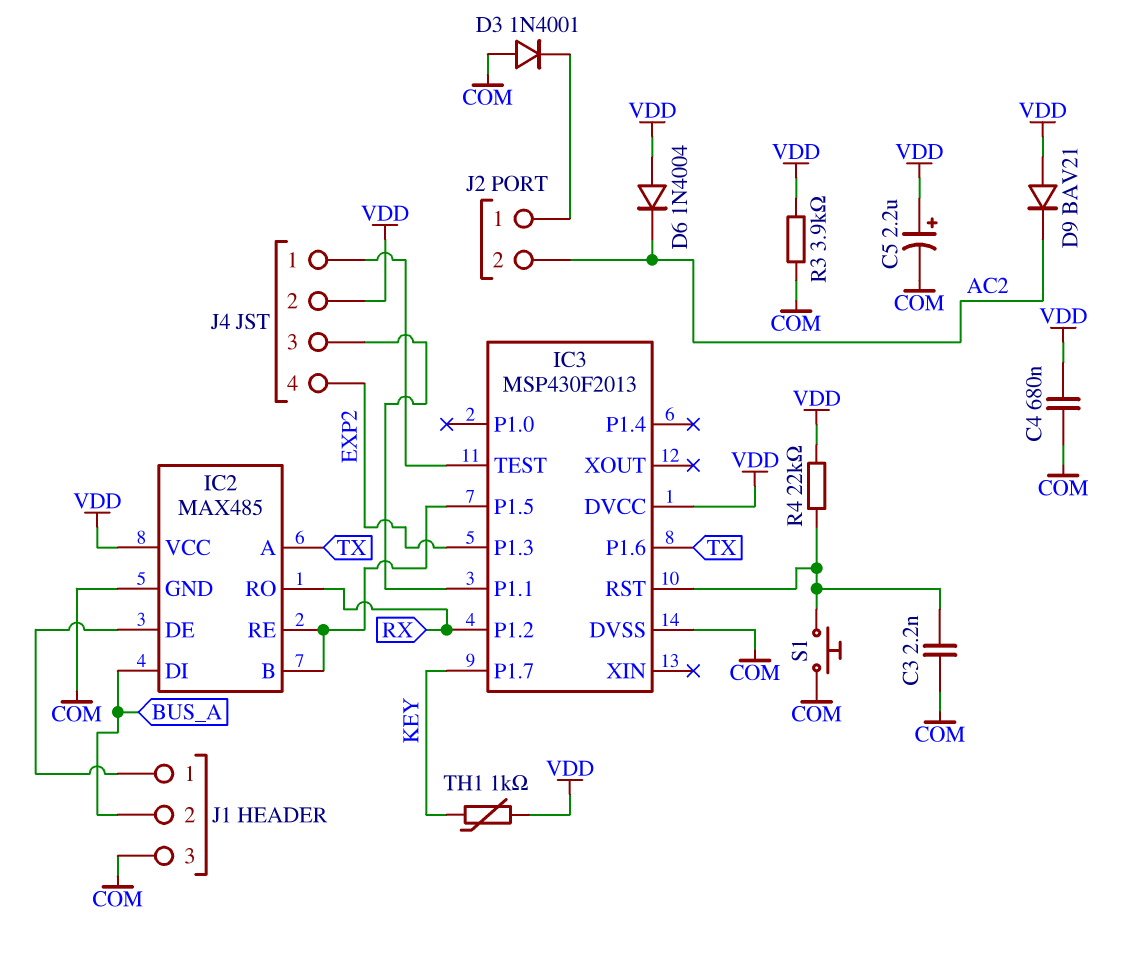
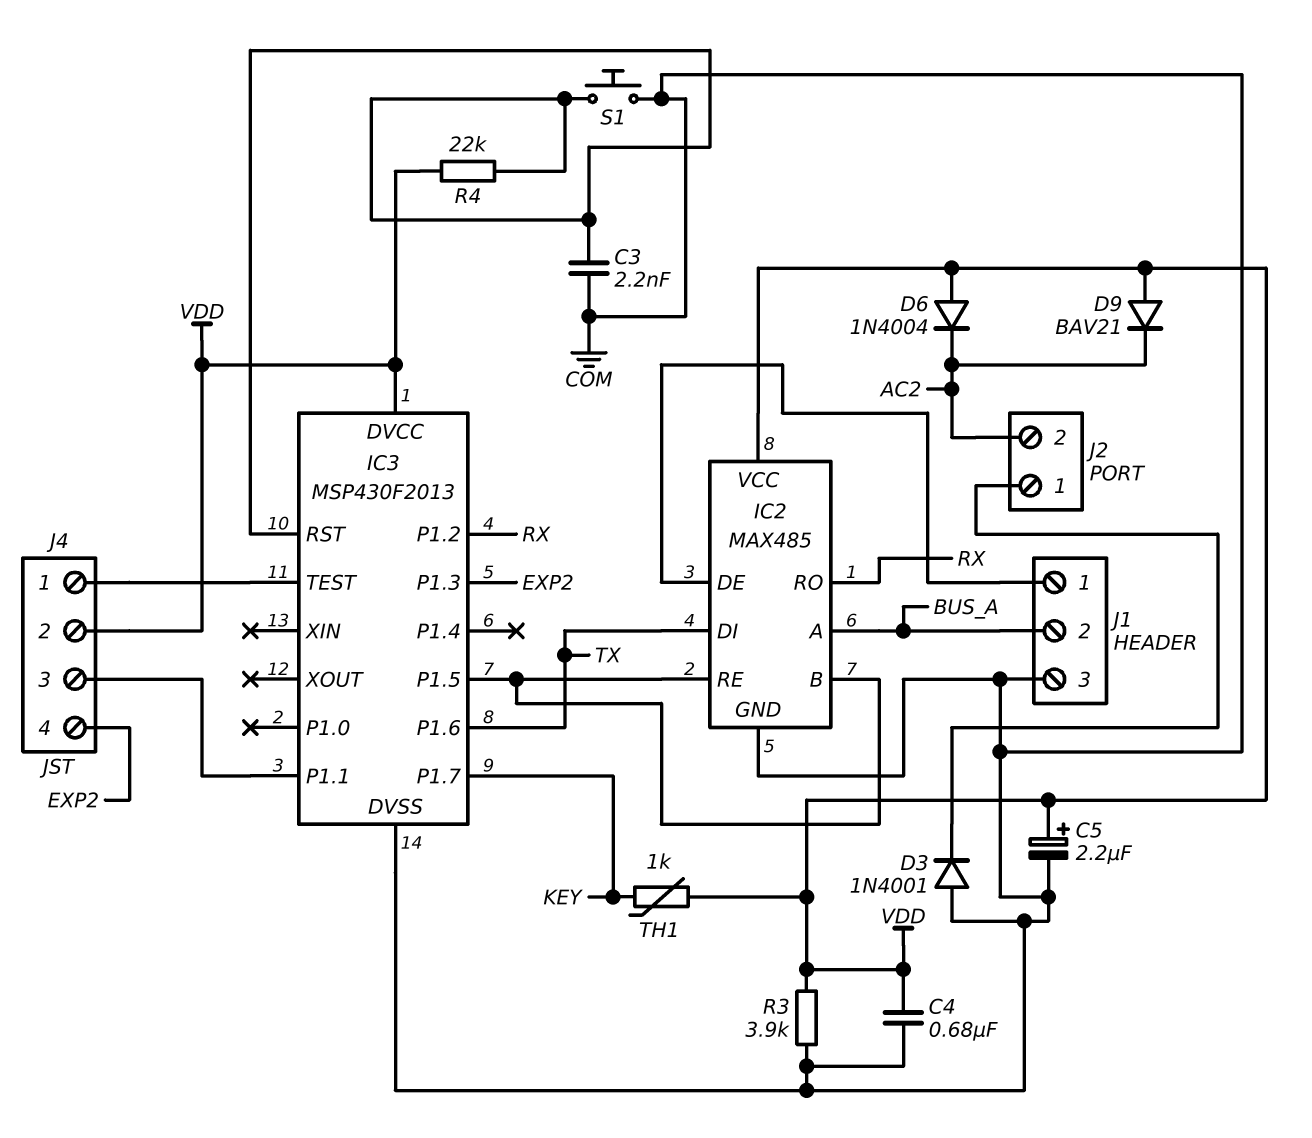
IC2 pin A: TX -> BUS_A
IC2 pin DI: BUS_A -> TX

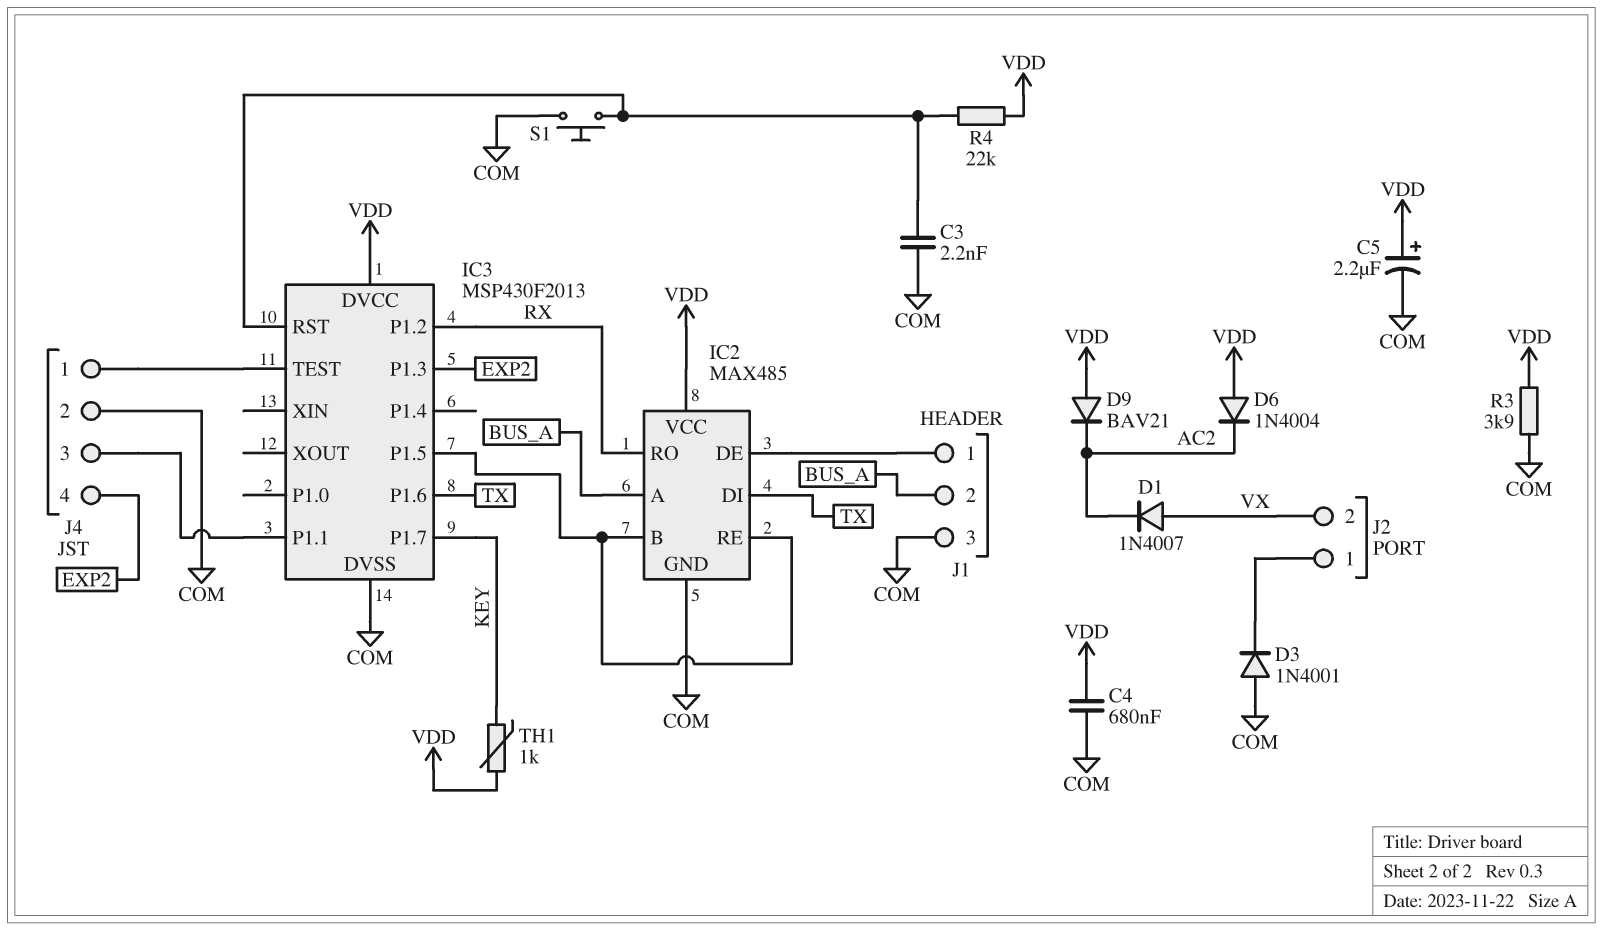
D1: none -> diode 1N4007 (A VX, K AC2)
J2 pin 2: AC2 -> VX
J4 pin 2: VDD -> COM

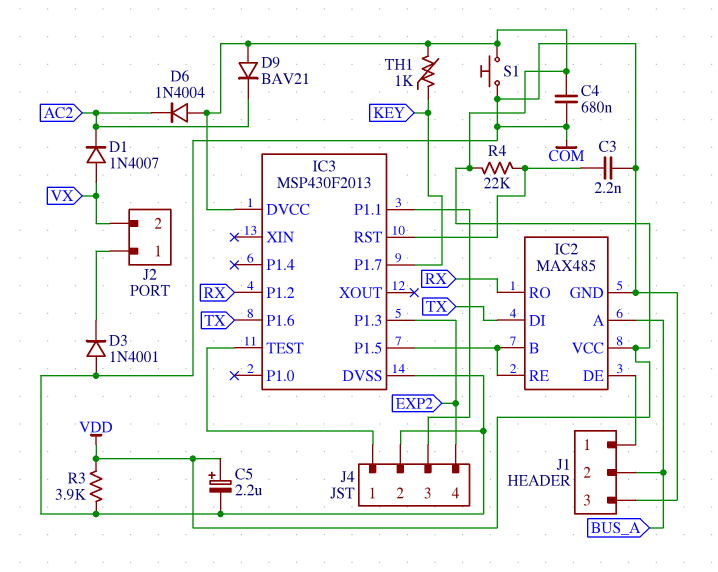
S1: button (COM, IC3/RST) -> button (COM, VDD)

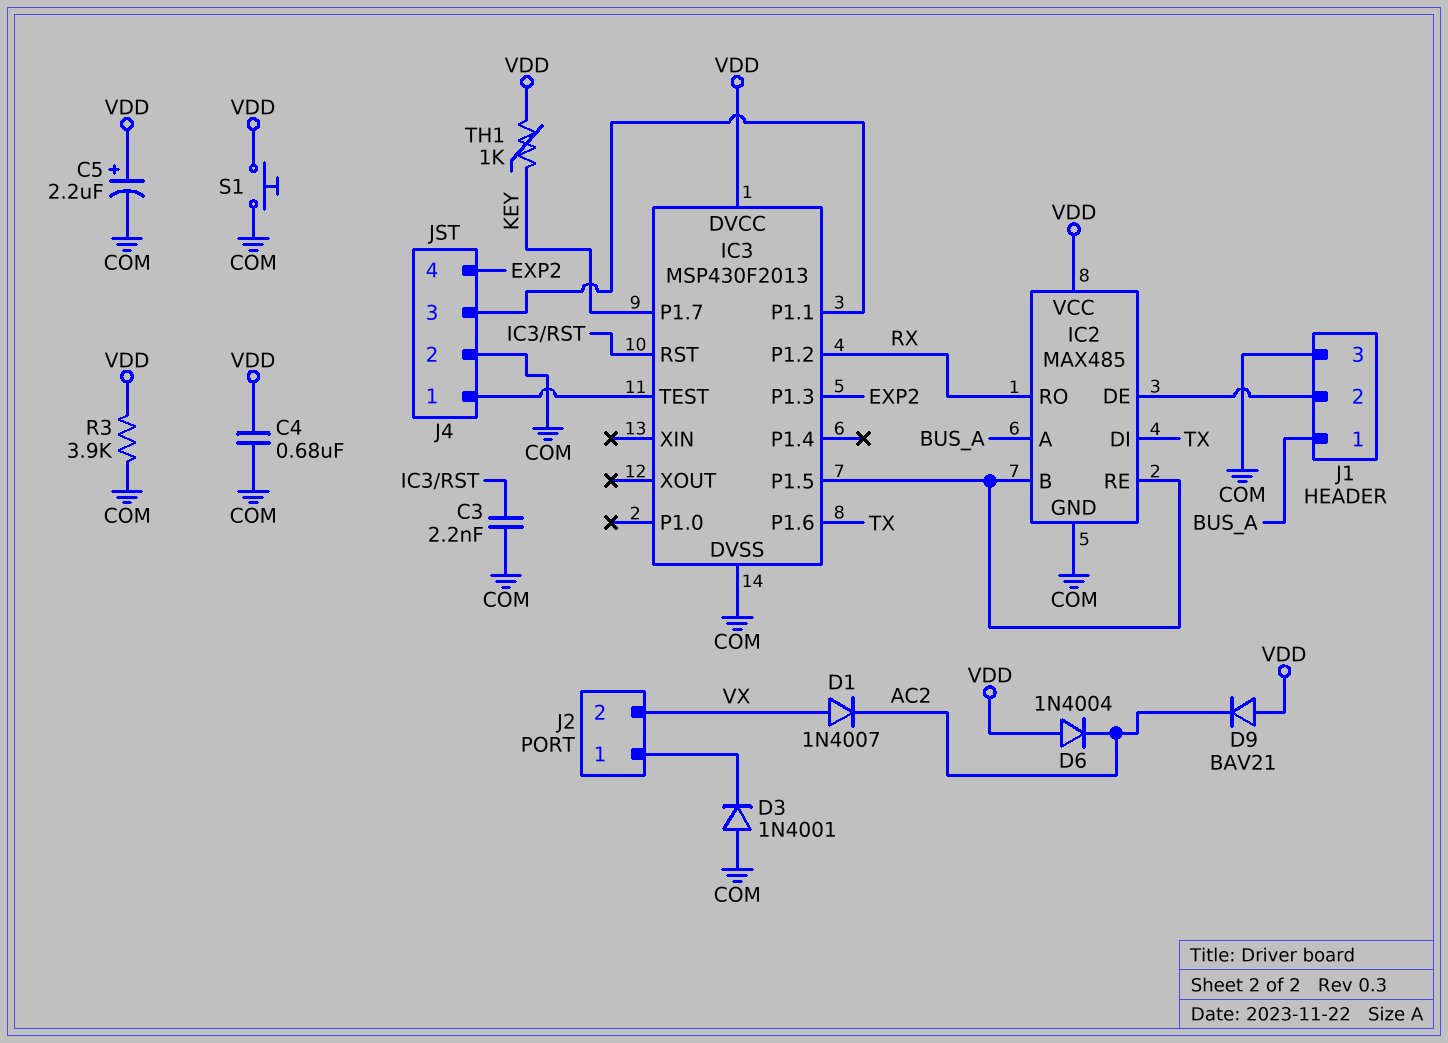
J1 pin 1: IC2/DE -> BUS_A
J1 pin 2: BUS_A -> IC2/DE
R4: 22k (IC3/RST, VDD) -> none

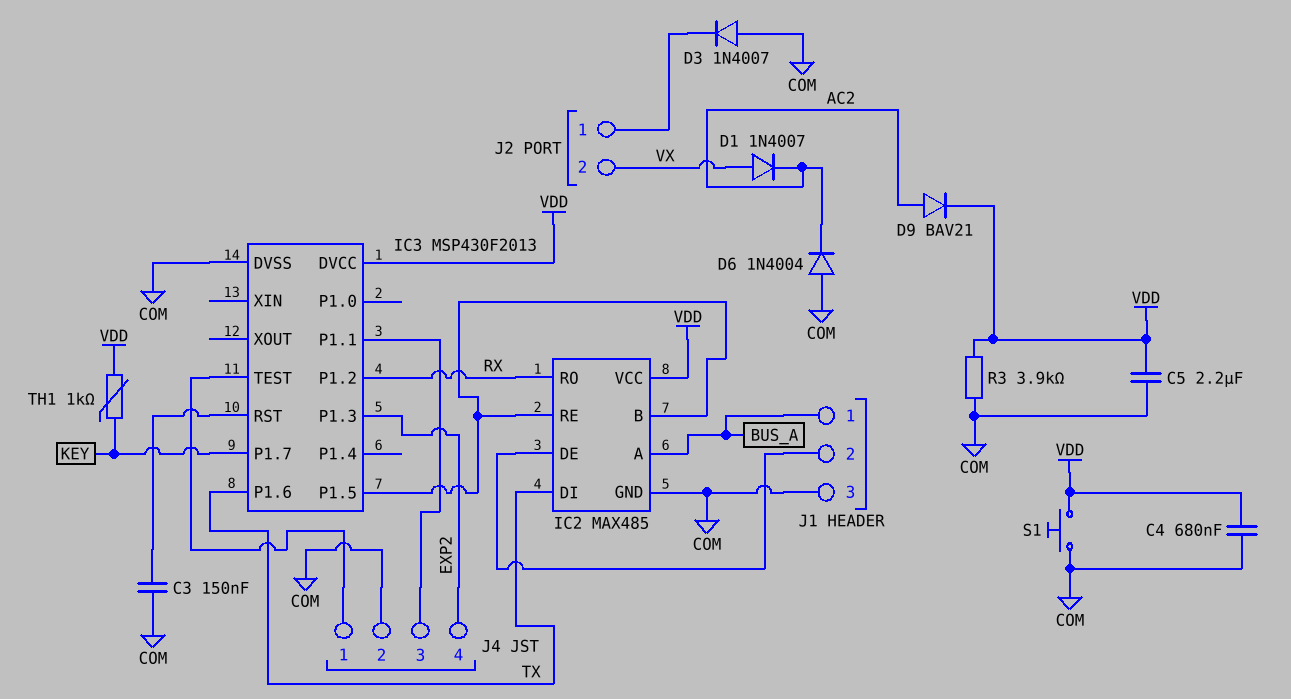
C3: 2.2nF (COM, IC3/RST) -> 150nF (COM, IC3/RST)
C5: 2.2uF (plus VDD, minus COM) -> 2.2uF (COM, VDD)
D3: diode 1N4001 (A COM, K J2/1) -> diode 1N4007 (A COM, K J2/1)
D6: diode 1N4004 (A VDD, K AC2) -> diode 1N4004 (A COM, K AC2)
D9: diode BAV21 (A VDD, K AC2) -> diode BAV21 (A AC2, K VDD)

